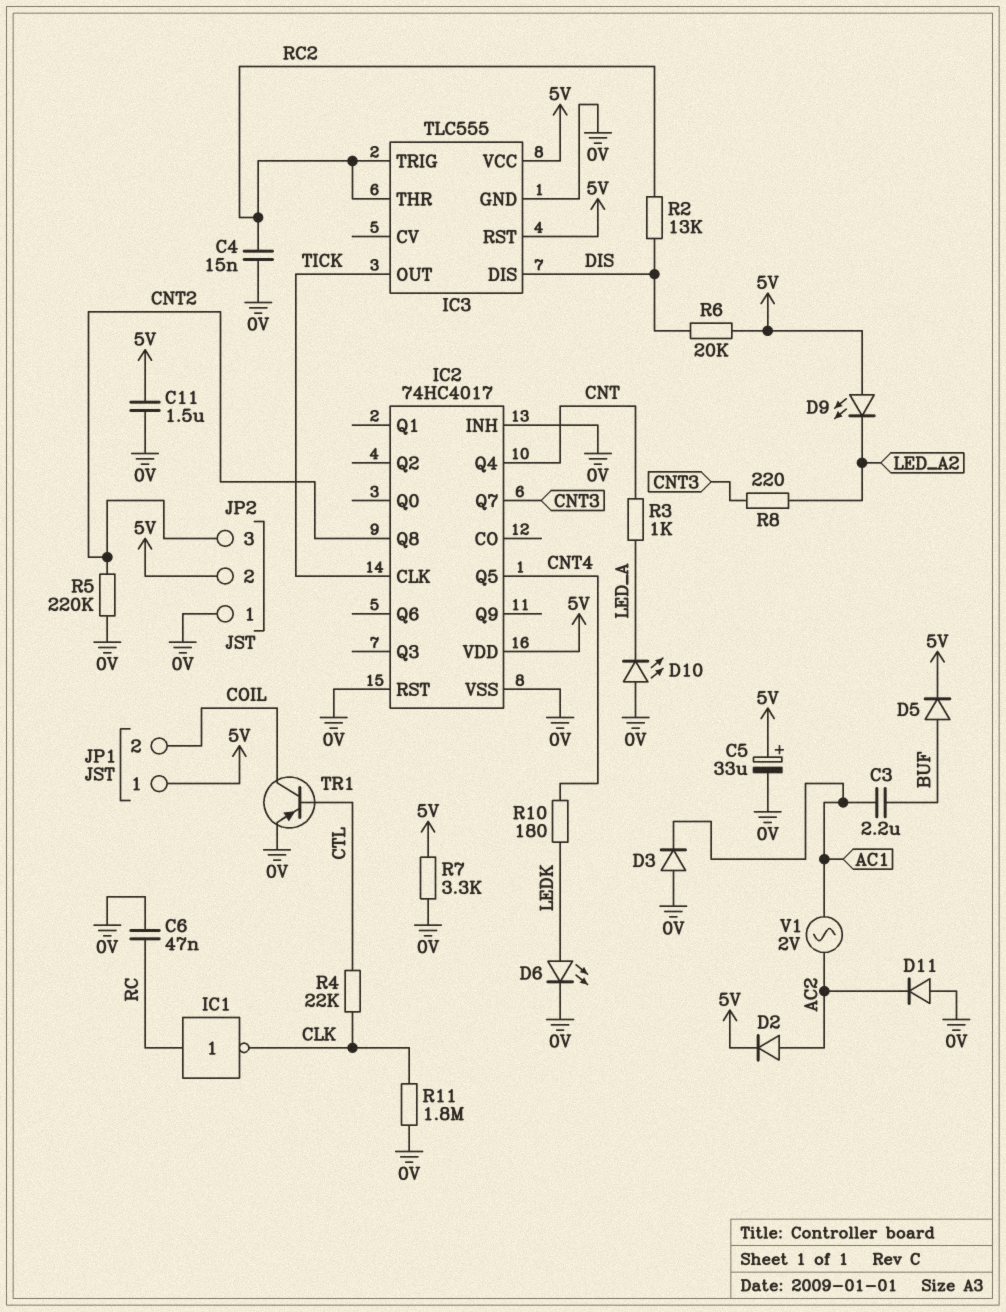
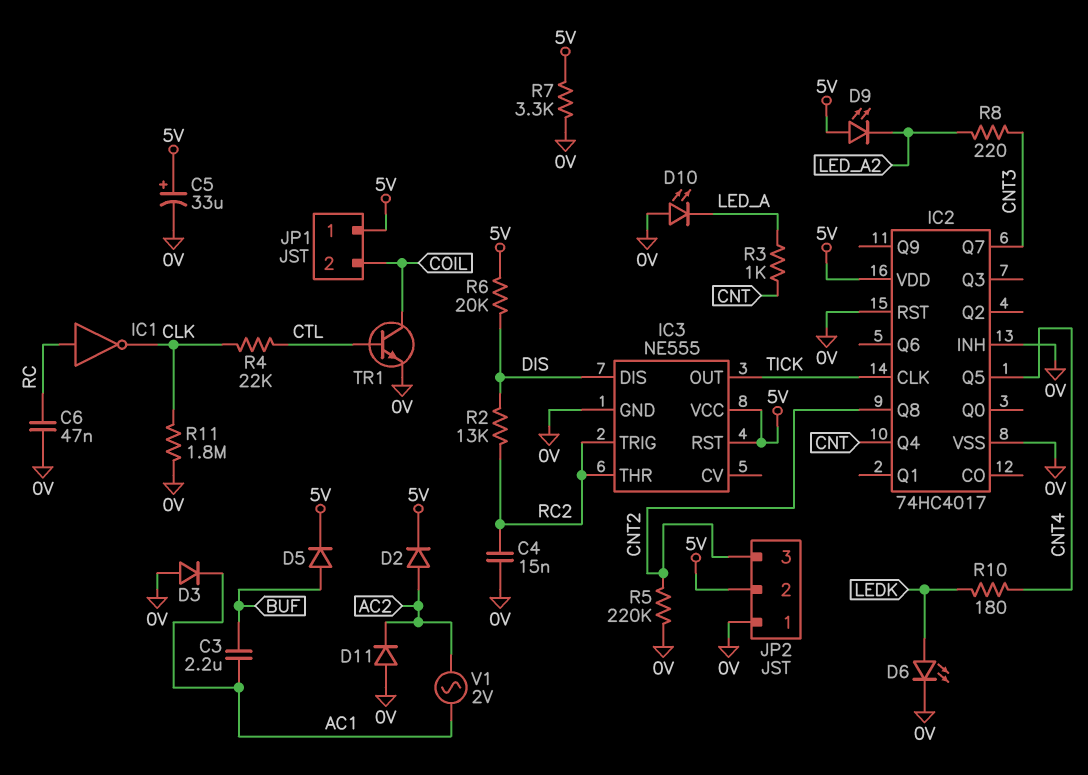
C11: 1.5uF (0V, 5V) -> none
IC3: TLC555 -> NE555
TR1: PNP (B CTL, C COIL, E 0V) -> NPN (B CTL, C COIL, E 0V)

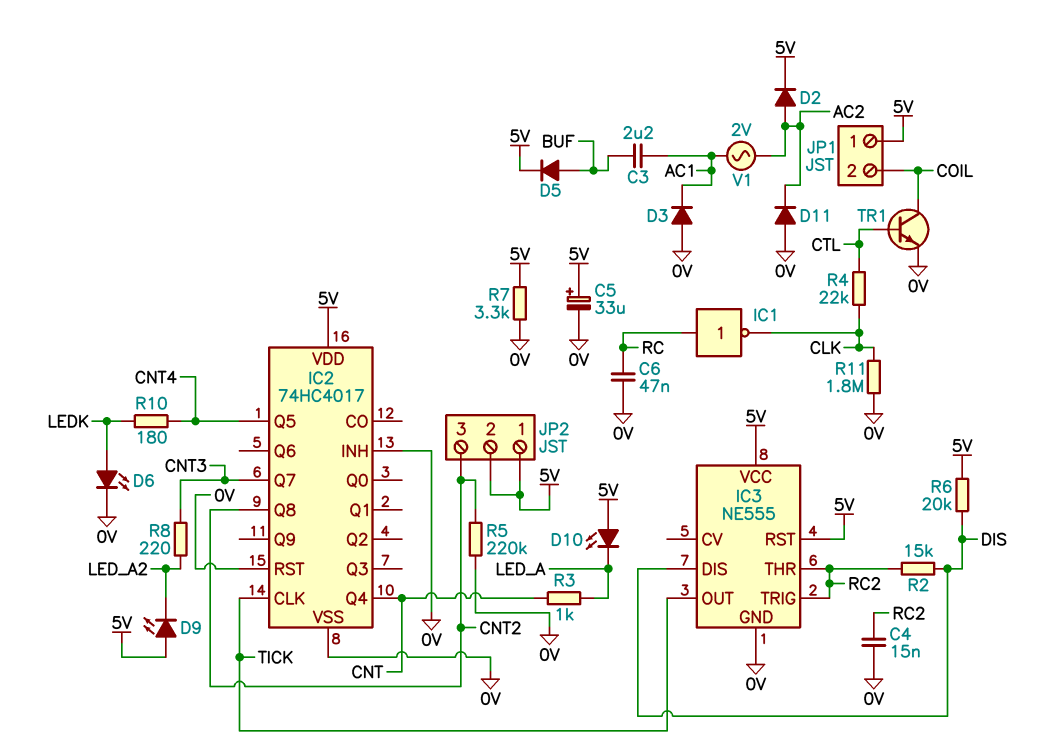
D10: LED (A 0V, K LED_A) -> LED (A 5V, K LED_A)
JP2 pin 1: 0V -> 5V
R2: 13k (DIS, RC2) -> 15k (DIS, RC2)

